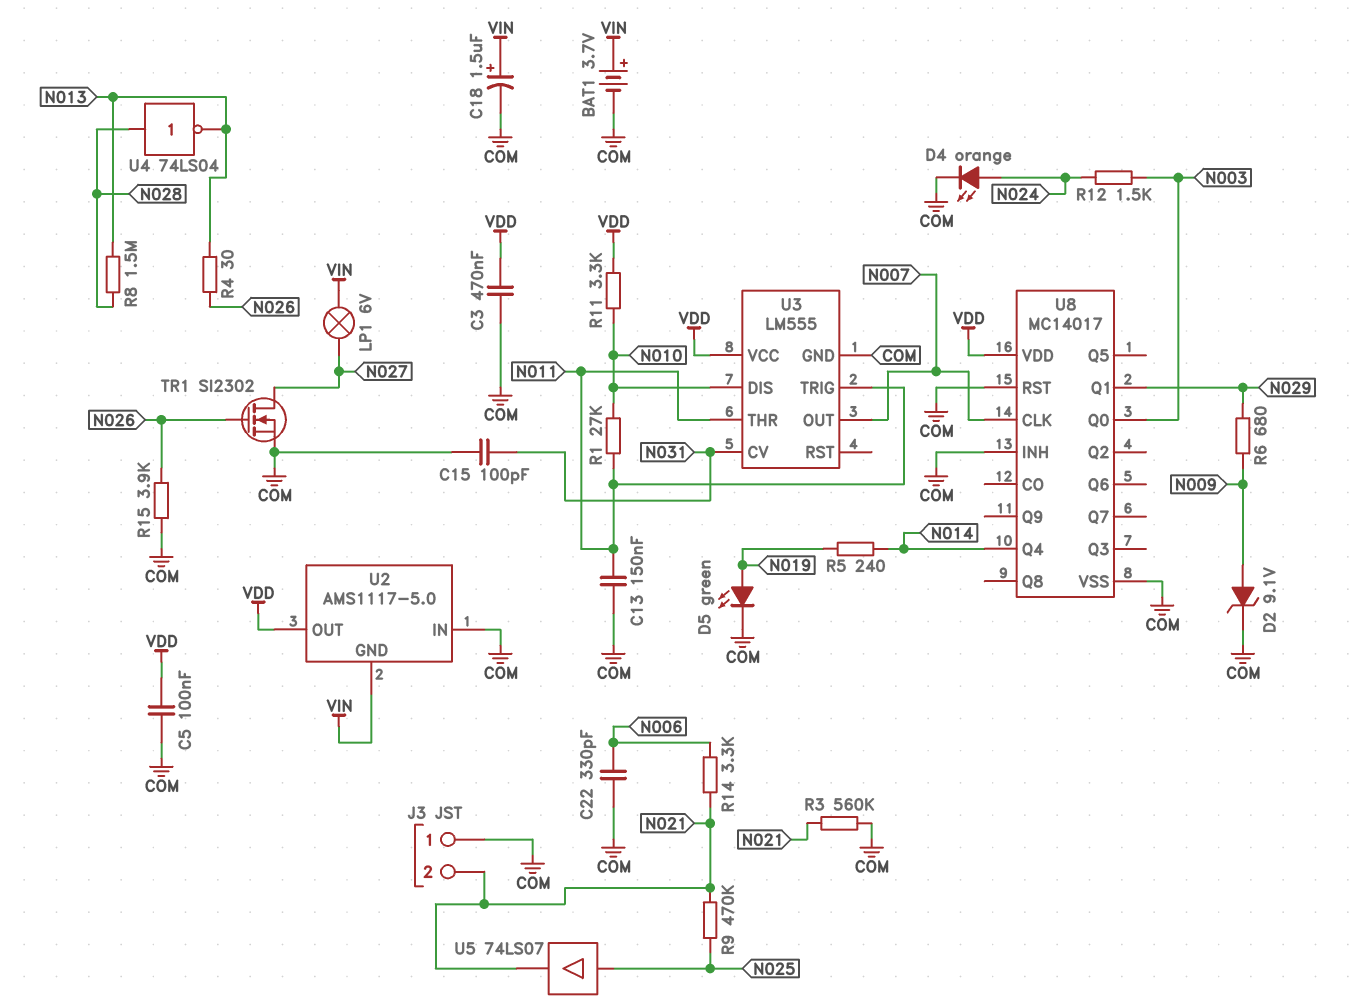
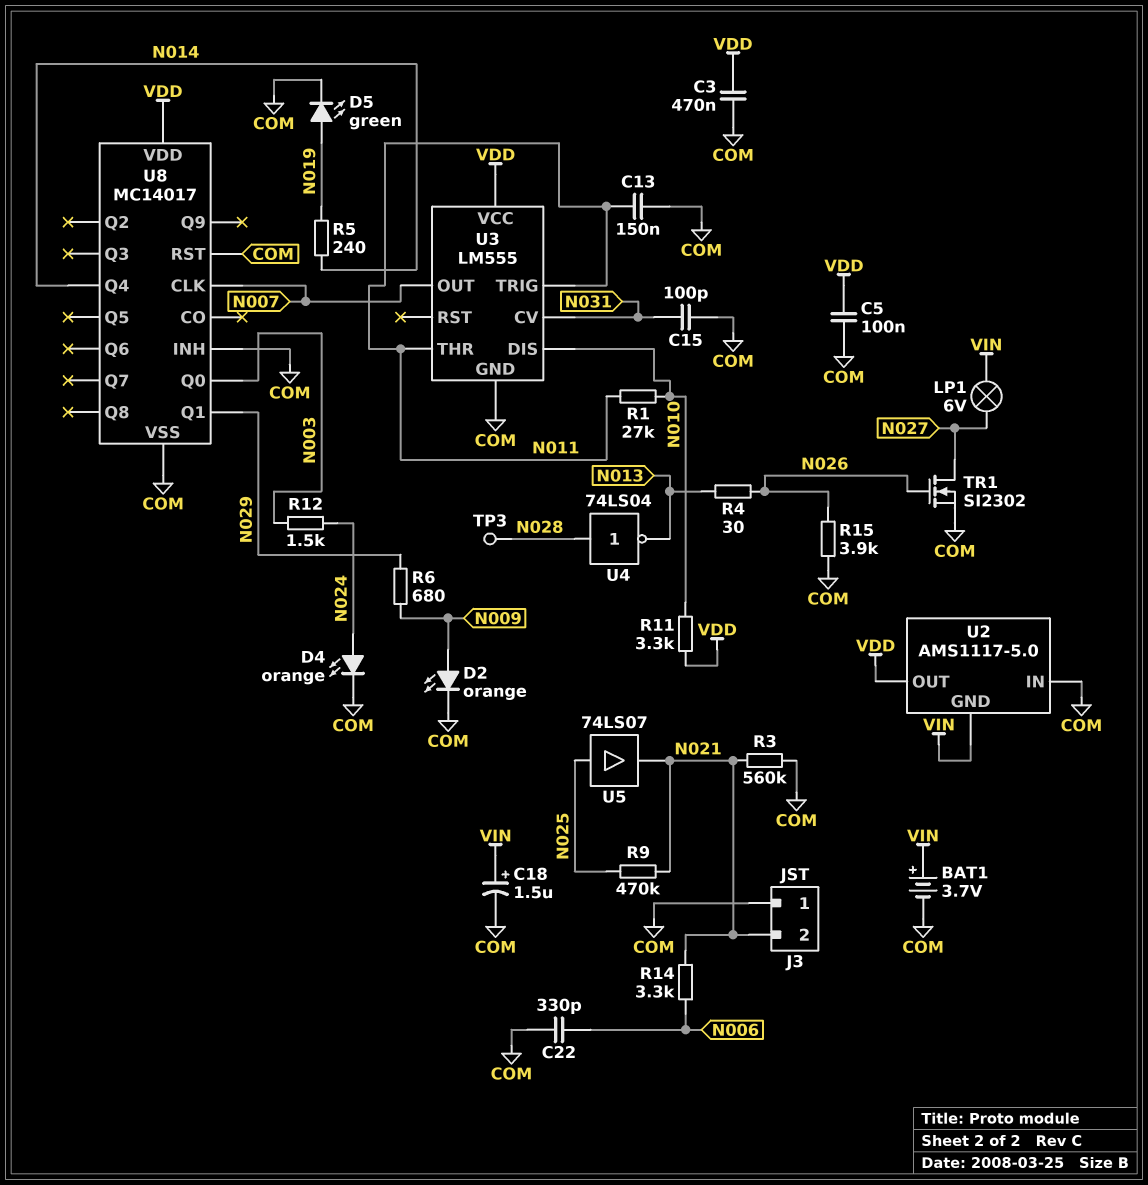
D2: zener 9.1V (A N009, K COM) -> LED orange (A N009, K COM)
R8: 1.5M (N013, N028) -> none
TP3: none -> test point (N028)

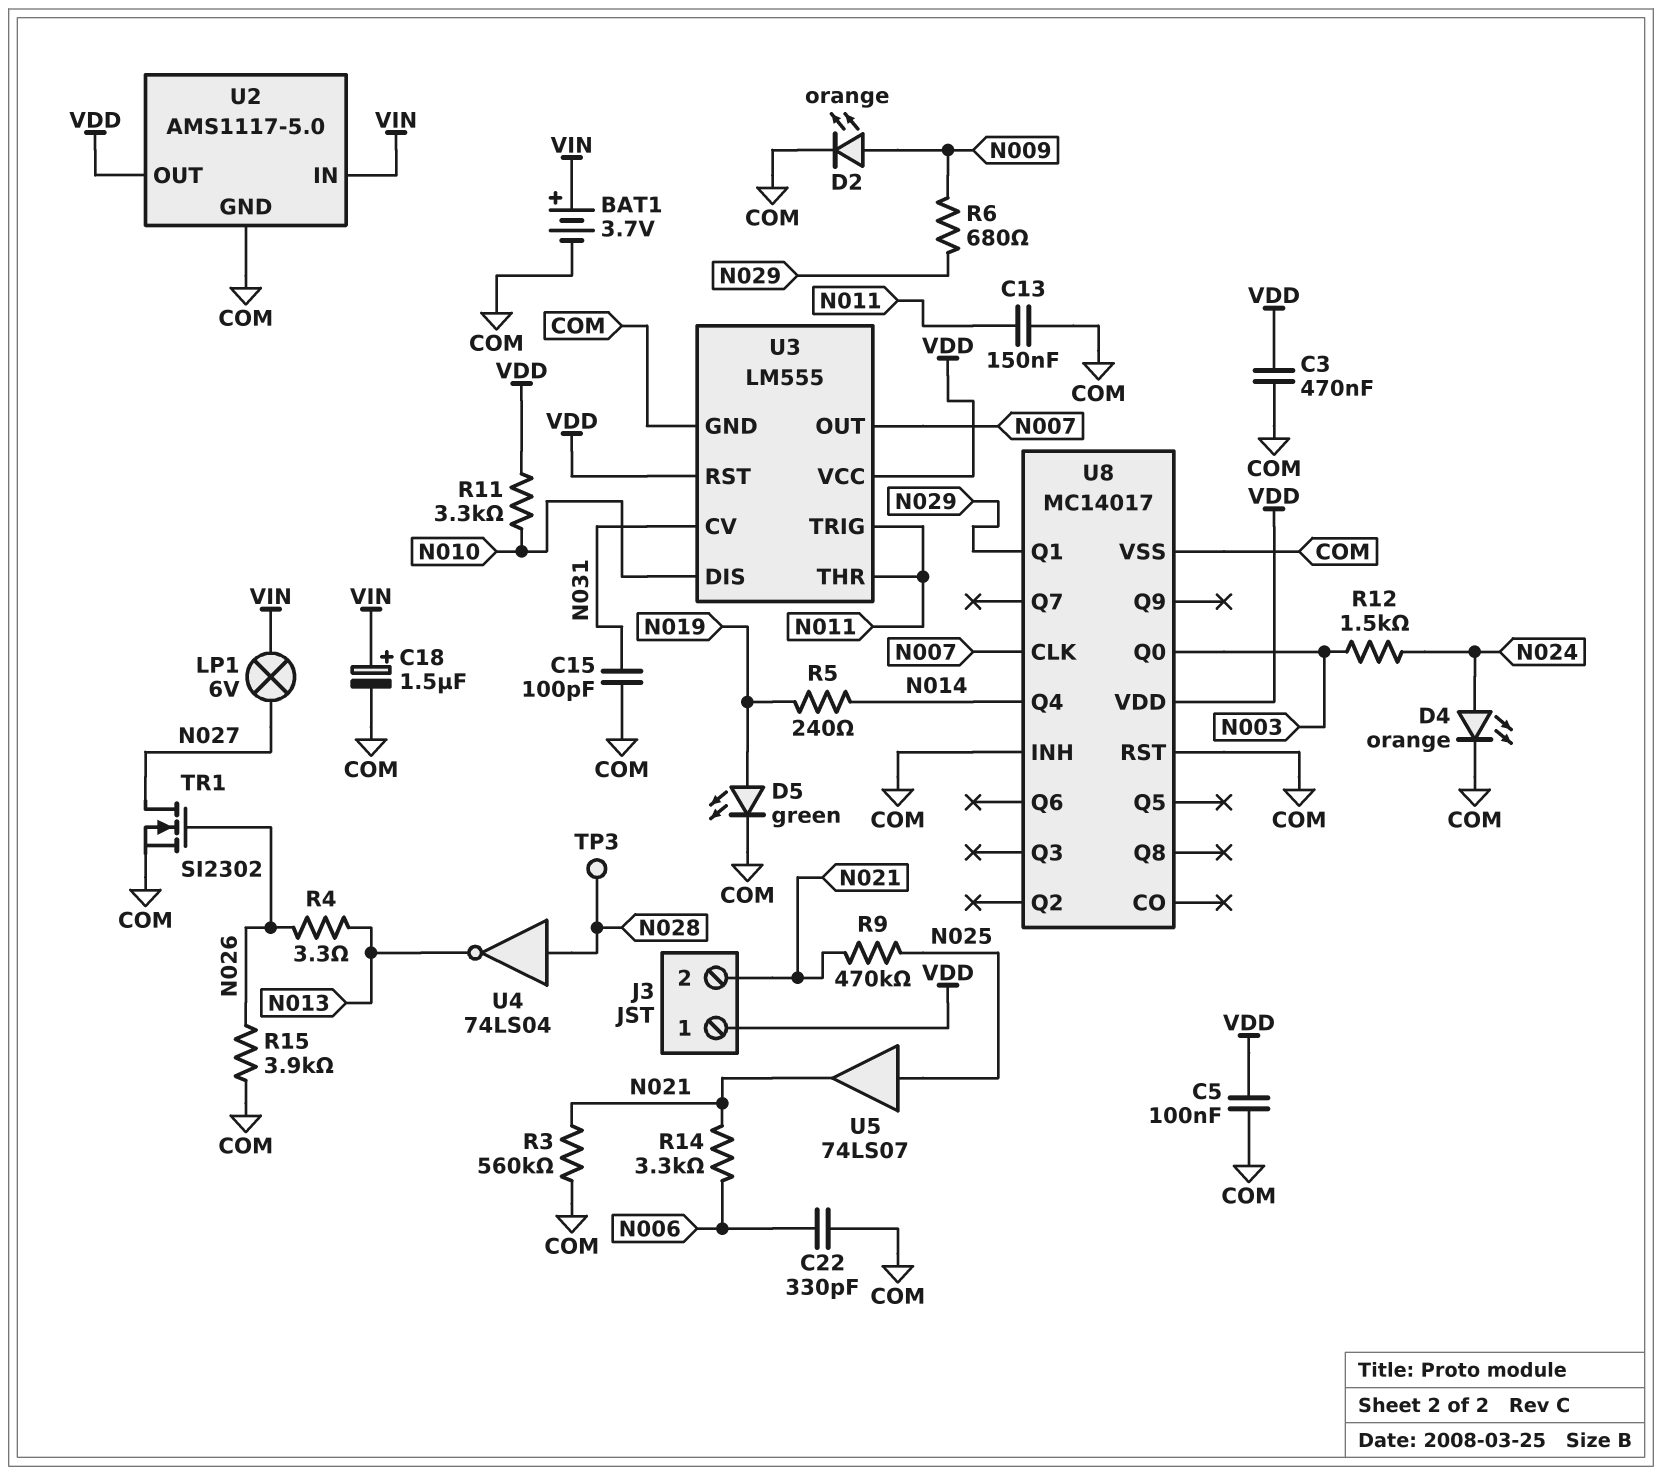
J3 pin 1: COM -> VDD
R1: 27k (N010, N011) -> none
R4: 30 (N013, N026) -> 3.3 (N013, N026)
U2 pin GND: VIN -> COM
U2 pin IN: COM -> VIN
U3 pin RST: none -> VDD

